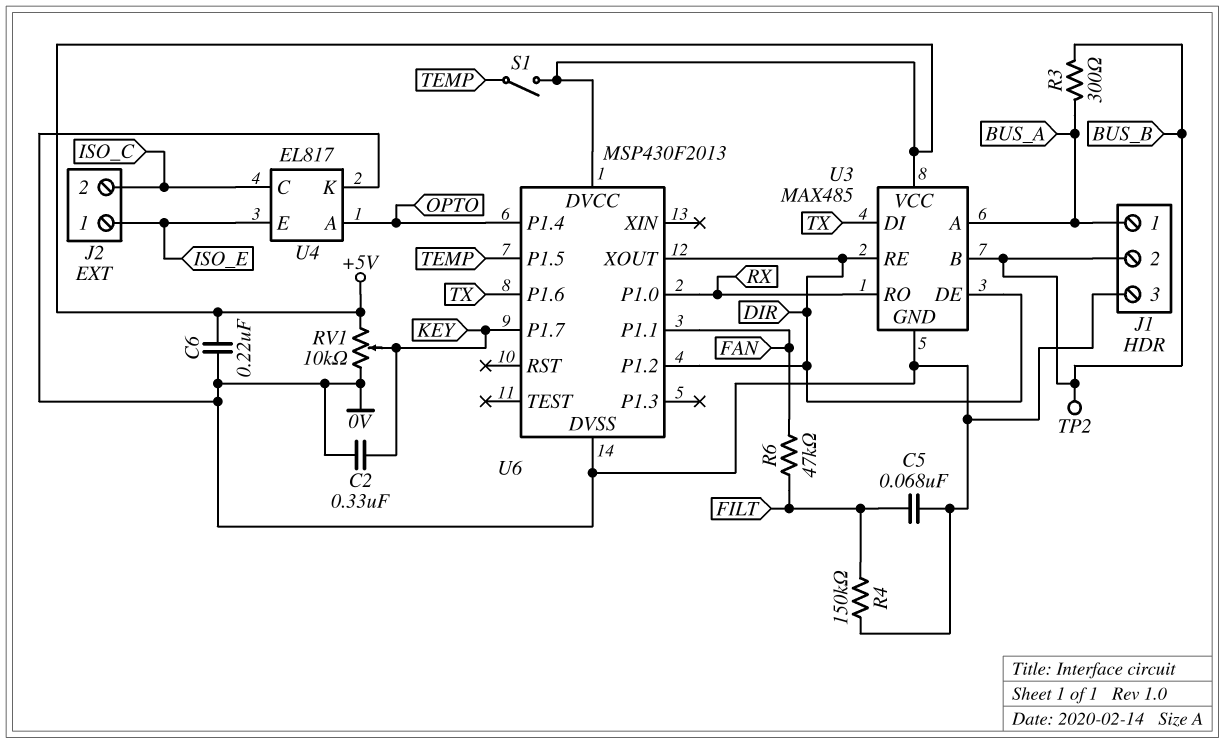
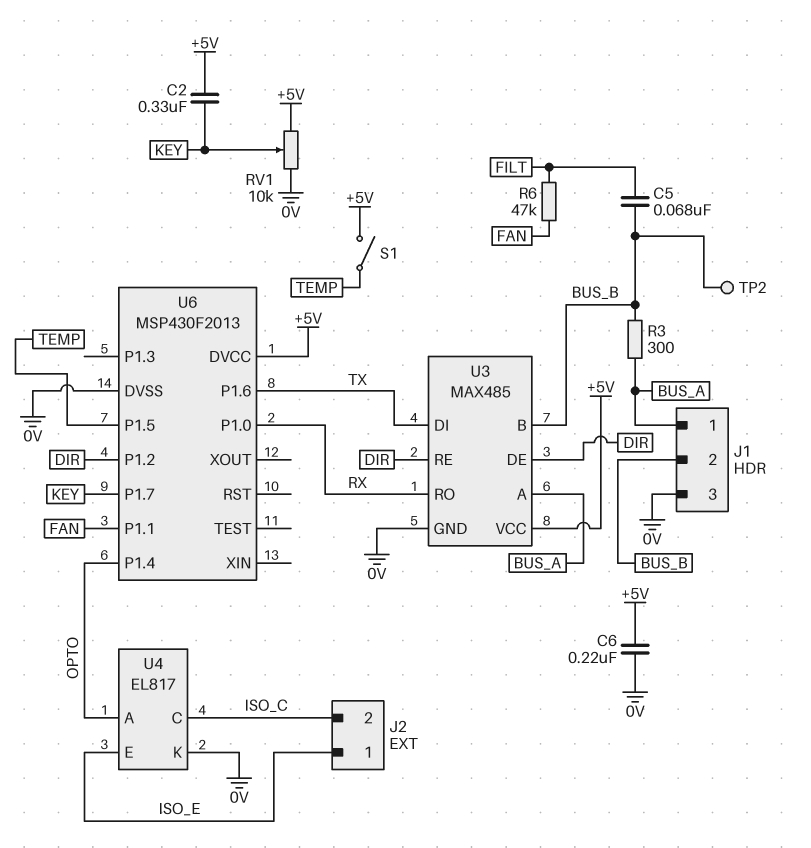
C2: 330nF (0V, KEY) -> 330nF (+5V, KEY)
C5: 68nF (0V, FILT) -> 68nF (BUS_B, FILT)
R4: 150k (0V, FILT) -> none
U6 pin XOUT: DIR -> none

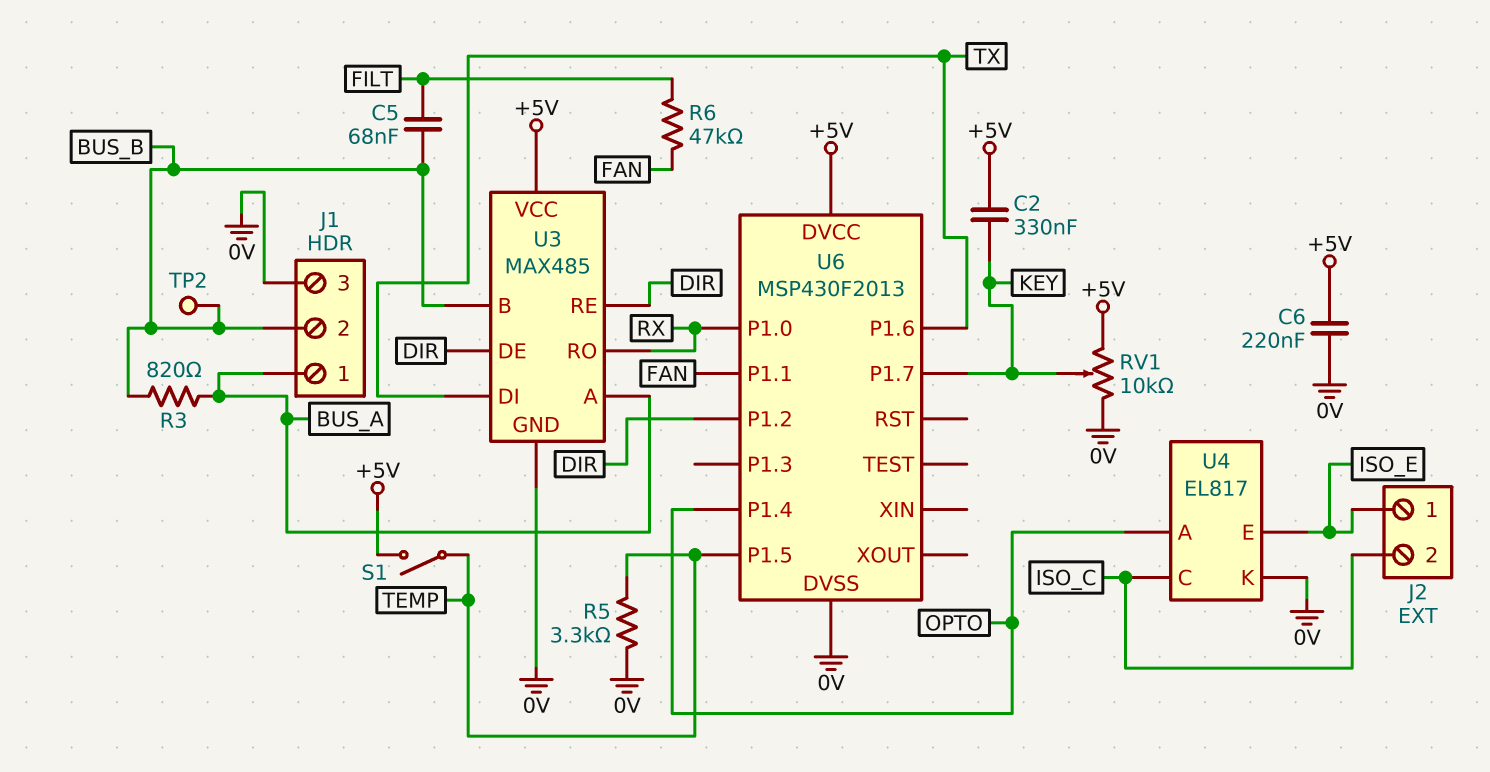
R3: 300 (BUS_A, BUS_B) -> 820 (BUS_A, BUS_B)
R5: none -> 3.3k (0V, TEMP)

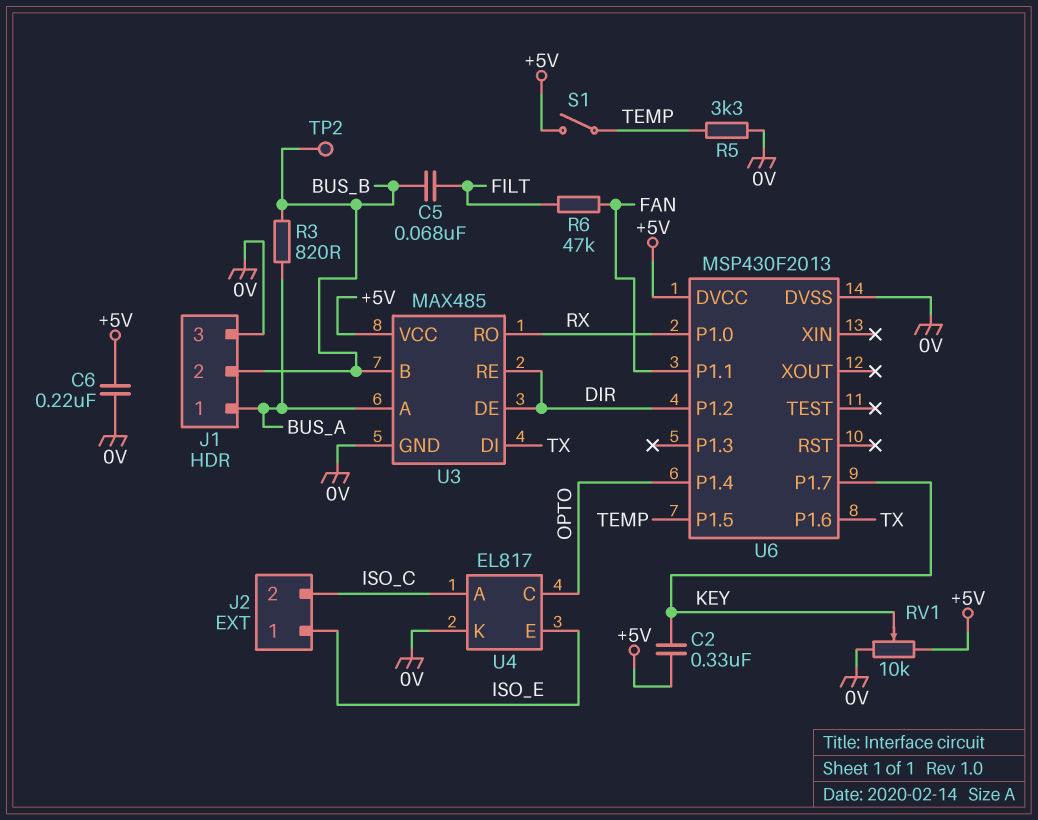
U4 pin A: OPTO -> ISO_C
U4 pin C: ISO_C -> OPTO

